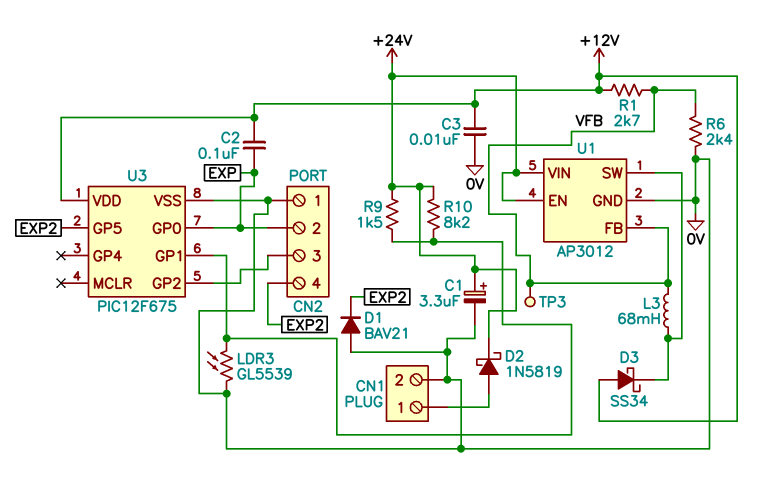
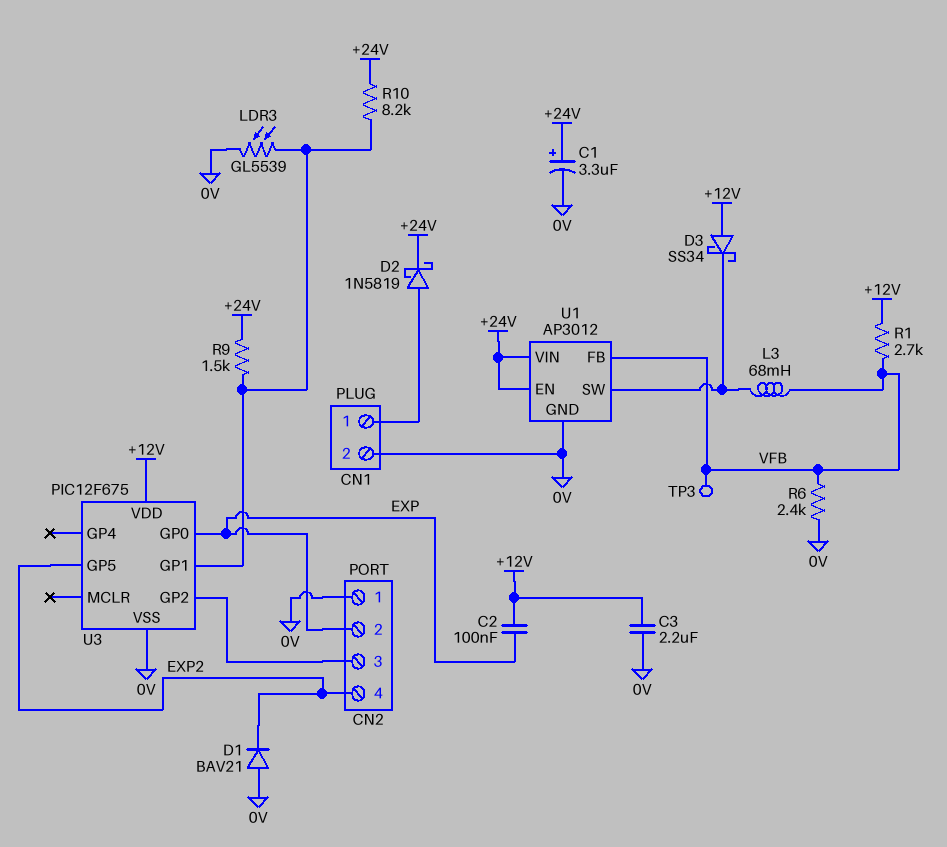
C3: 10nF (+12V, 0V) -> 2.2uF (+12V, 0V)

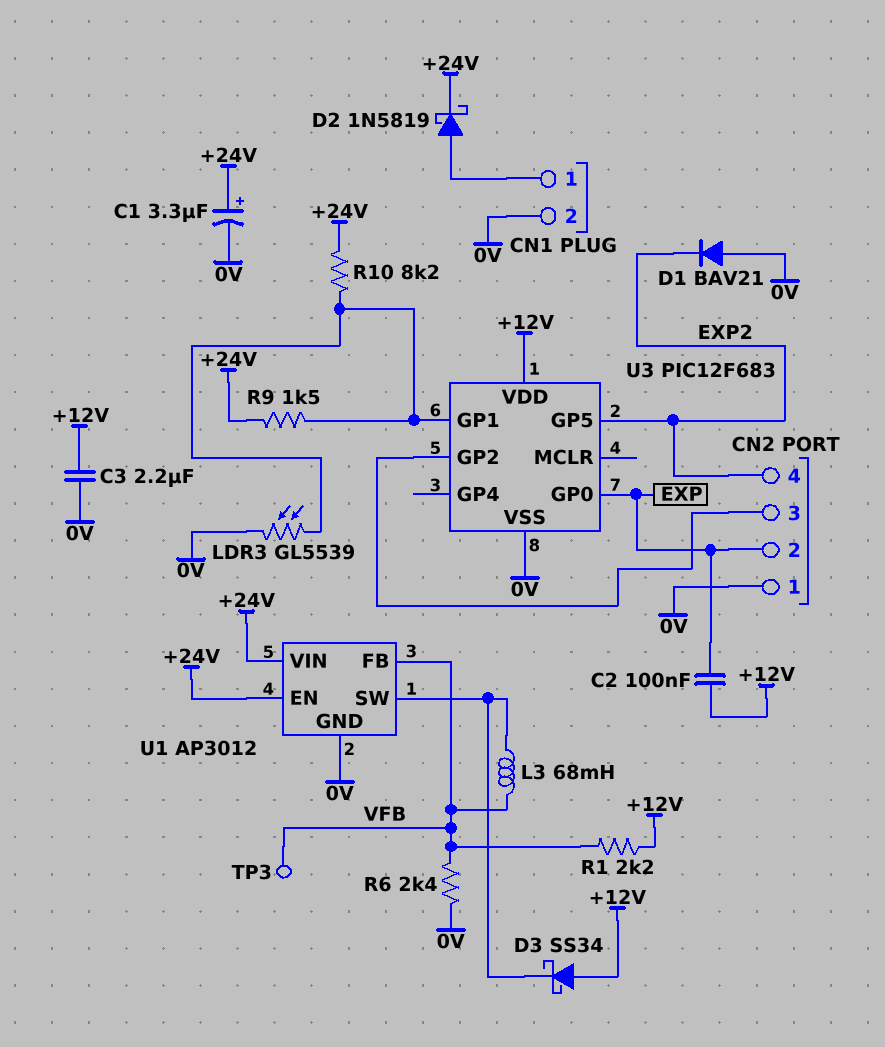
R1: 2.7k (+12V, VFB) -> 2.2k (+12V, VFB)
U3: PIC12F675 -> PIC12F683

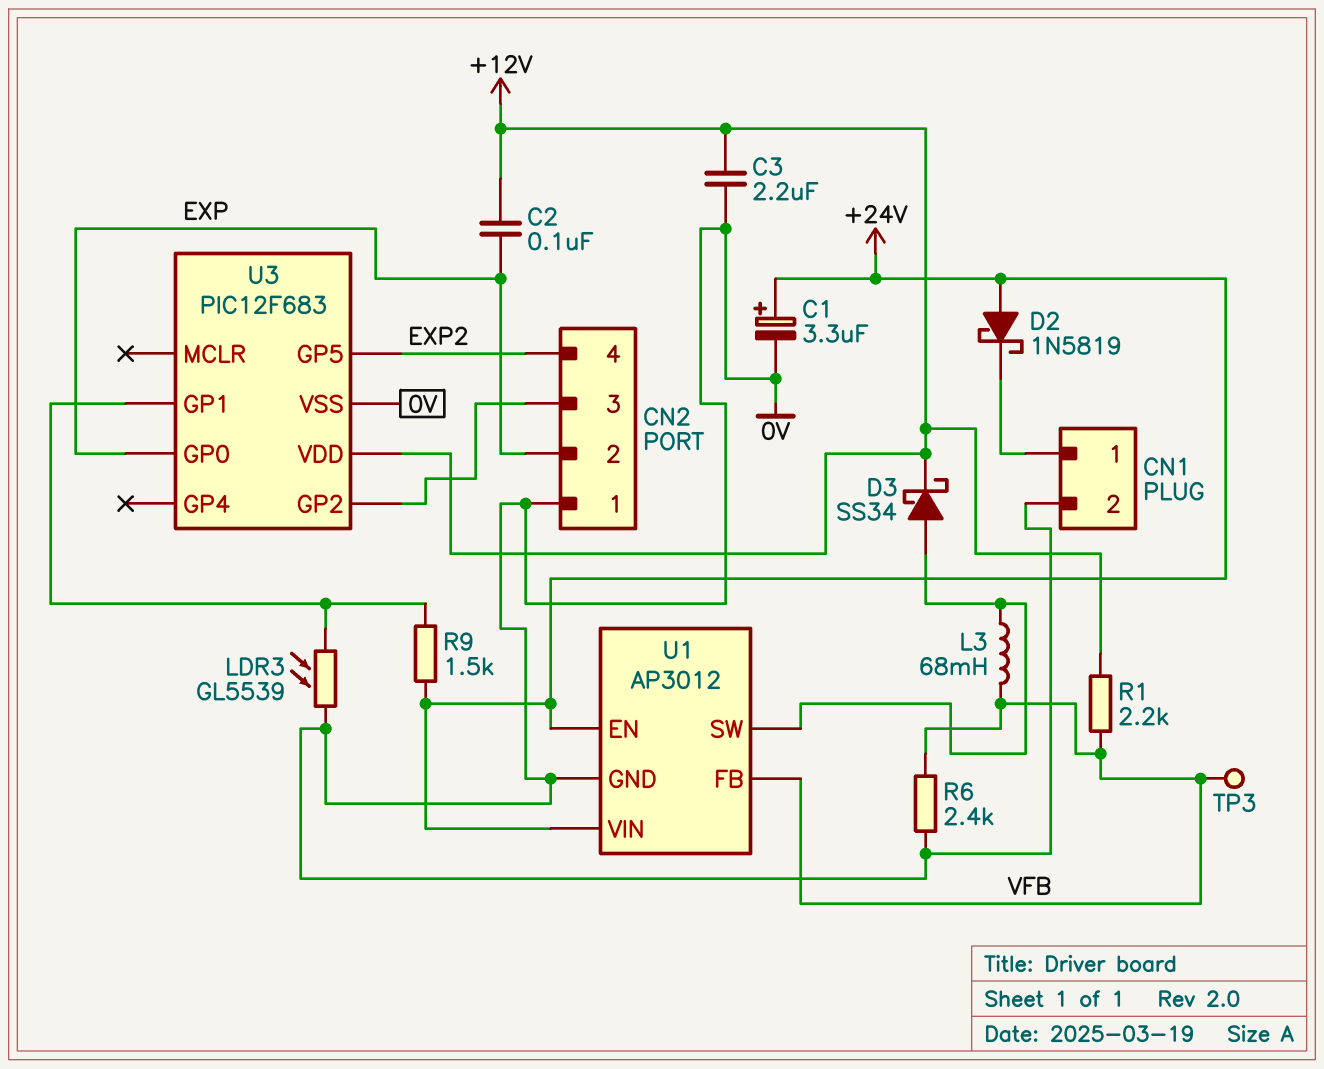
D1: diode BAV21 (A 0V, K EXP2) -> none
D2: schottky 1N5819 (A CN1/1, K +24V) -> schottky 1N5819 (A +24V, K CN1/1)
D3: schottky SS34 (A +12V, K U1/SW) -> schottky SS34 (A U1/SW, K +12V)
R10: 8.2k (+24V, U3/GP1) -> none

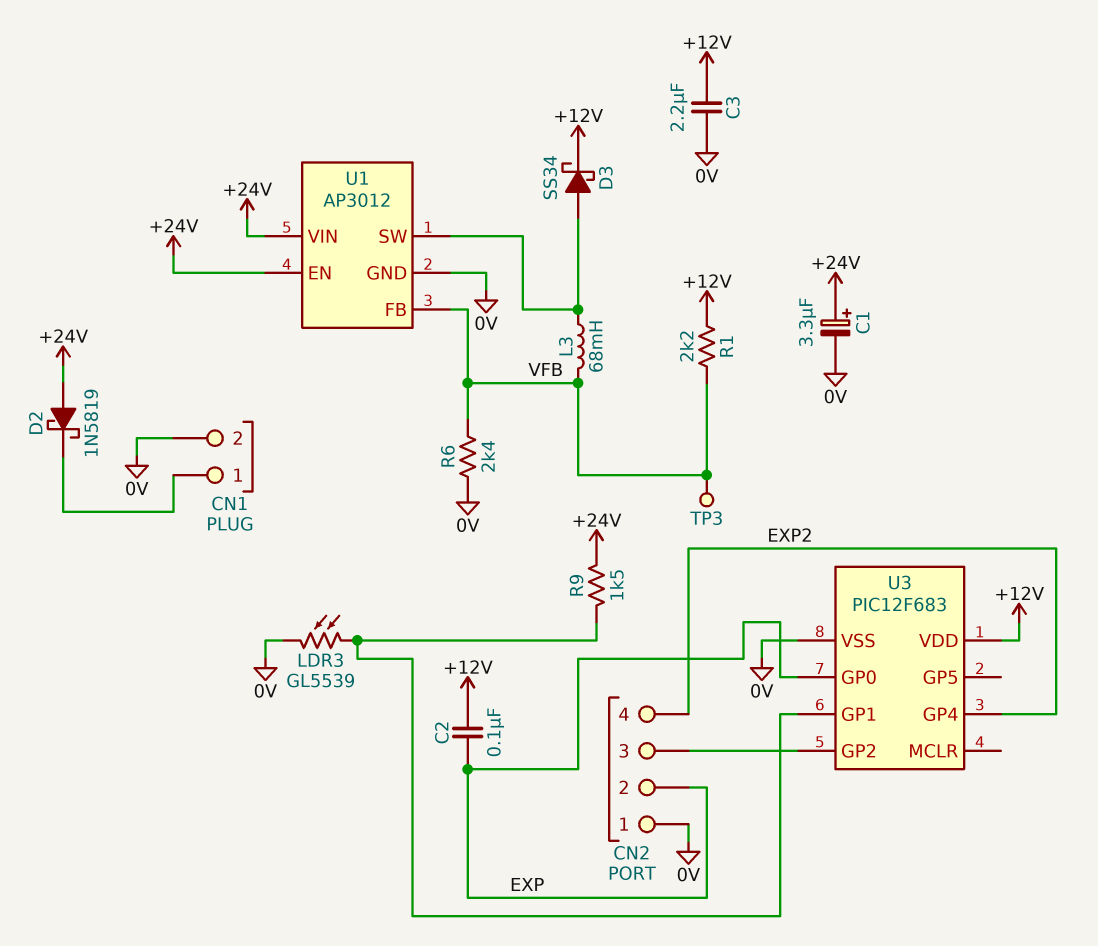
U3 pin GP4: none -> EXP2
U3 pin GP5: EXP2 -> none

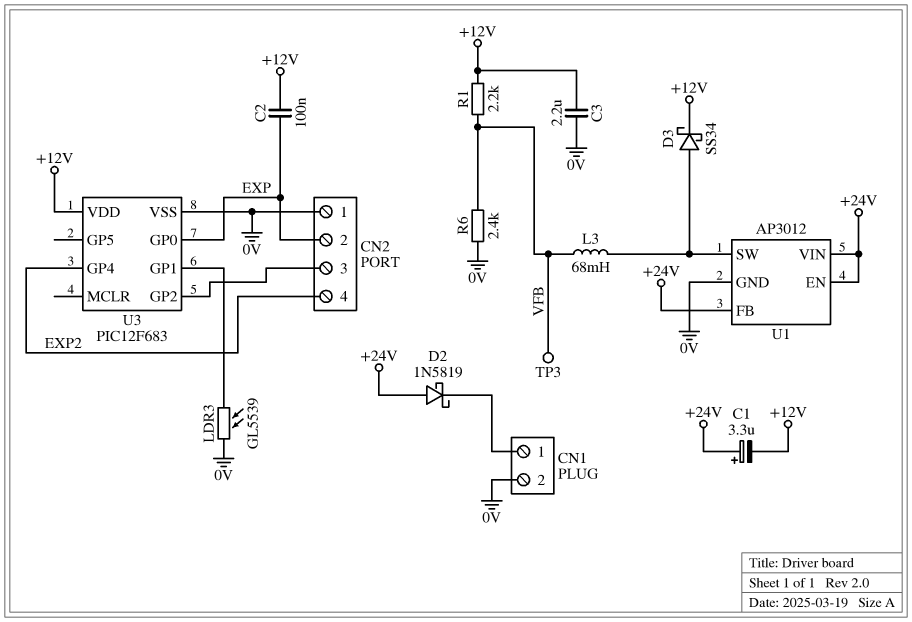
C1: 3.3uF (plus +24V, minus 0V) -> 3.3uF (plus +24V, minus +12V)
R9: 1.5k (+24V, U3/GP1) -> none
U1 pin FB: VFB -> +24V

